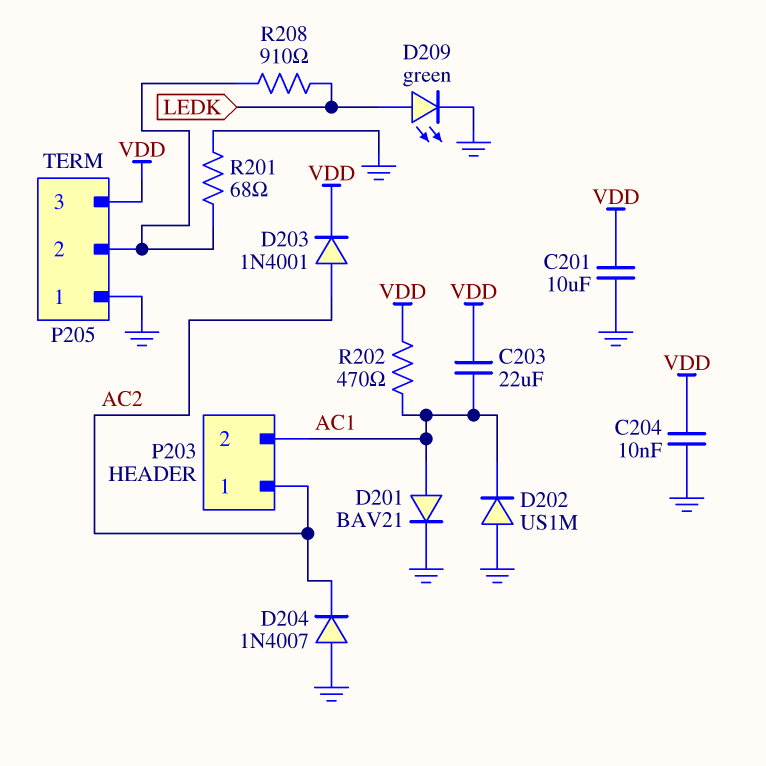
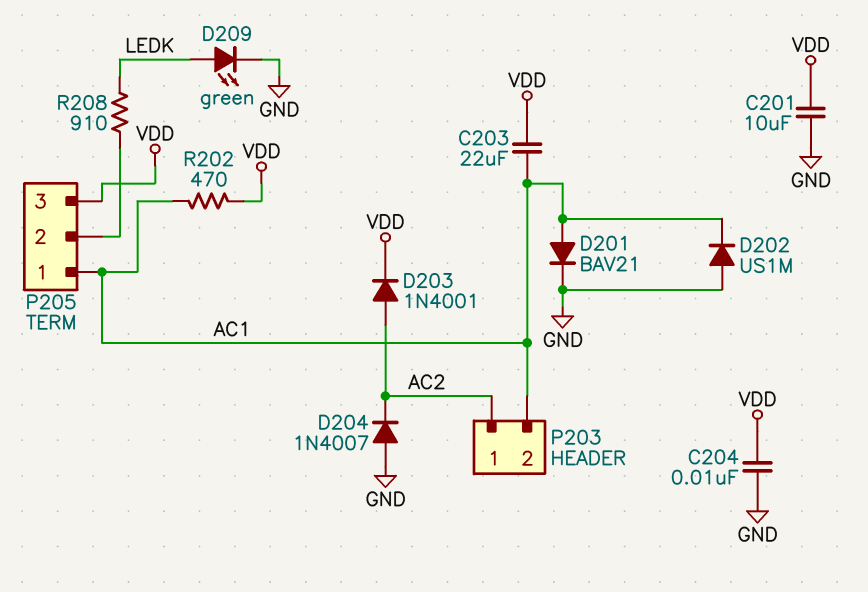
P205 pin 1: GND -> AC1
R201: 68 (GND, P205/2) -> none

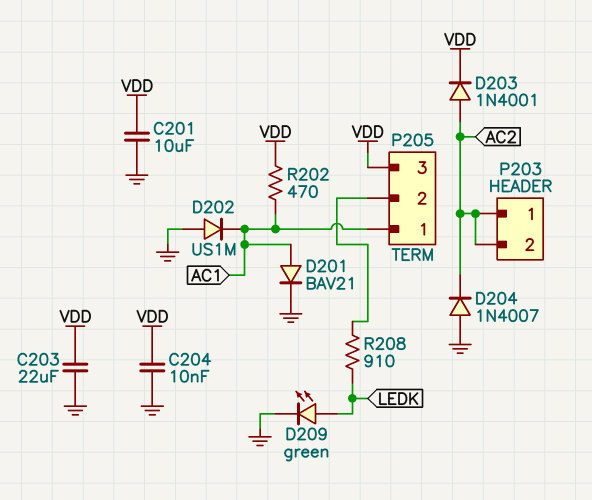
C203: 22uF (AC1, VDD) -> 22uF (GND, VDD)
P203 pin 2: AC1 -> AC2

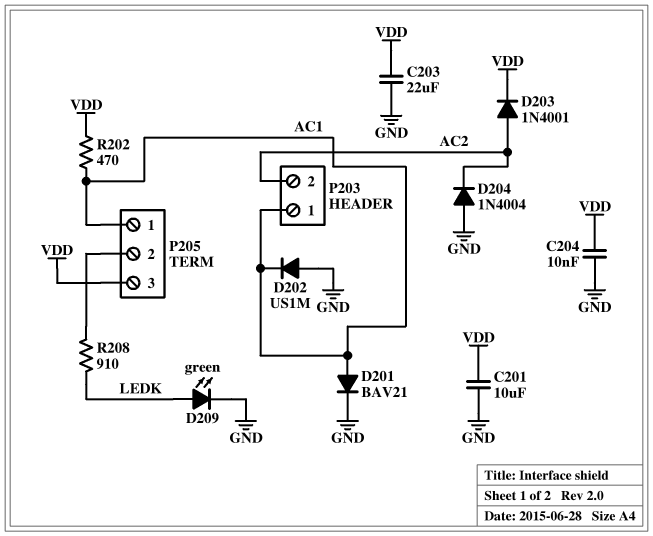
D204: diode 1N4007 (A GND, K AC2) -> diode 1N4004 (A GND, K AC2)
P203 pin 1: AC2 -> AC1

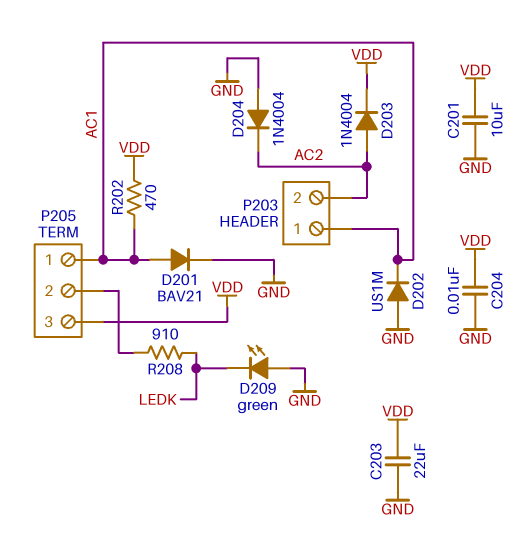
D203: diode 1N4001 (A AC2, K VDD) -> diode 1N4004 (A AC2, K VDD)
D209: LED green (A LEDK, K GND) -> LED green (A GND, K LEDK)

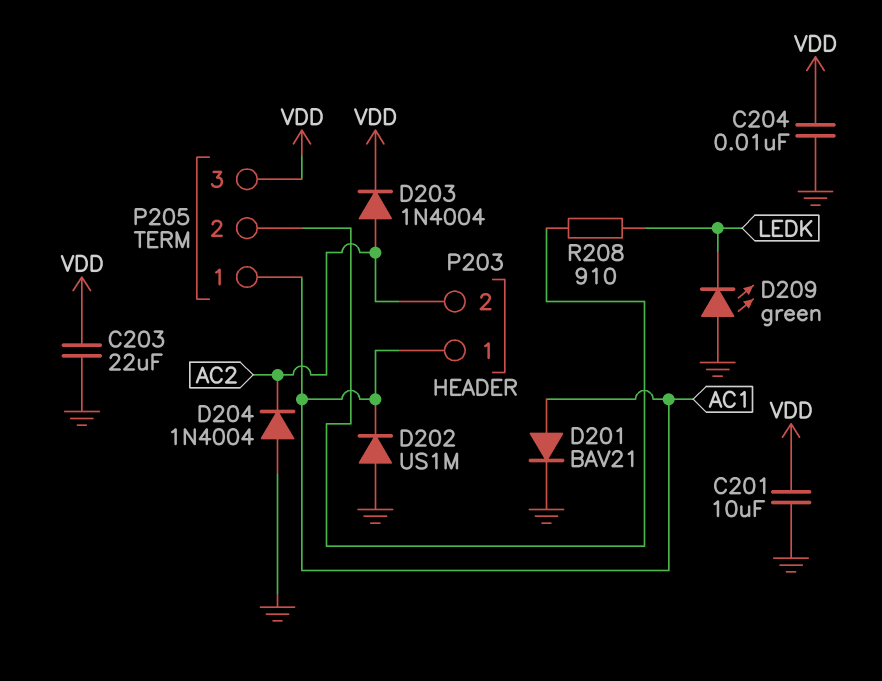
R202: 470 (AC1, VDD) -> none

